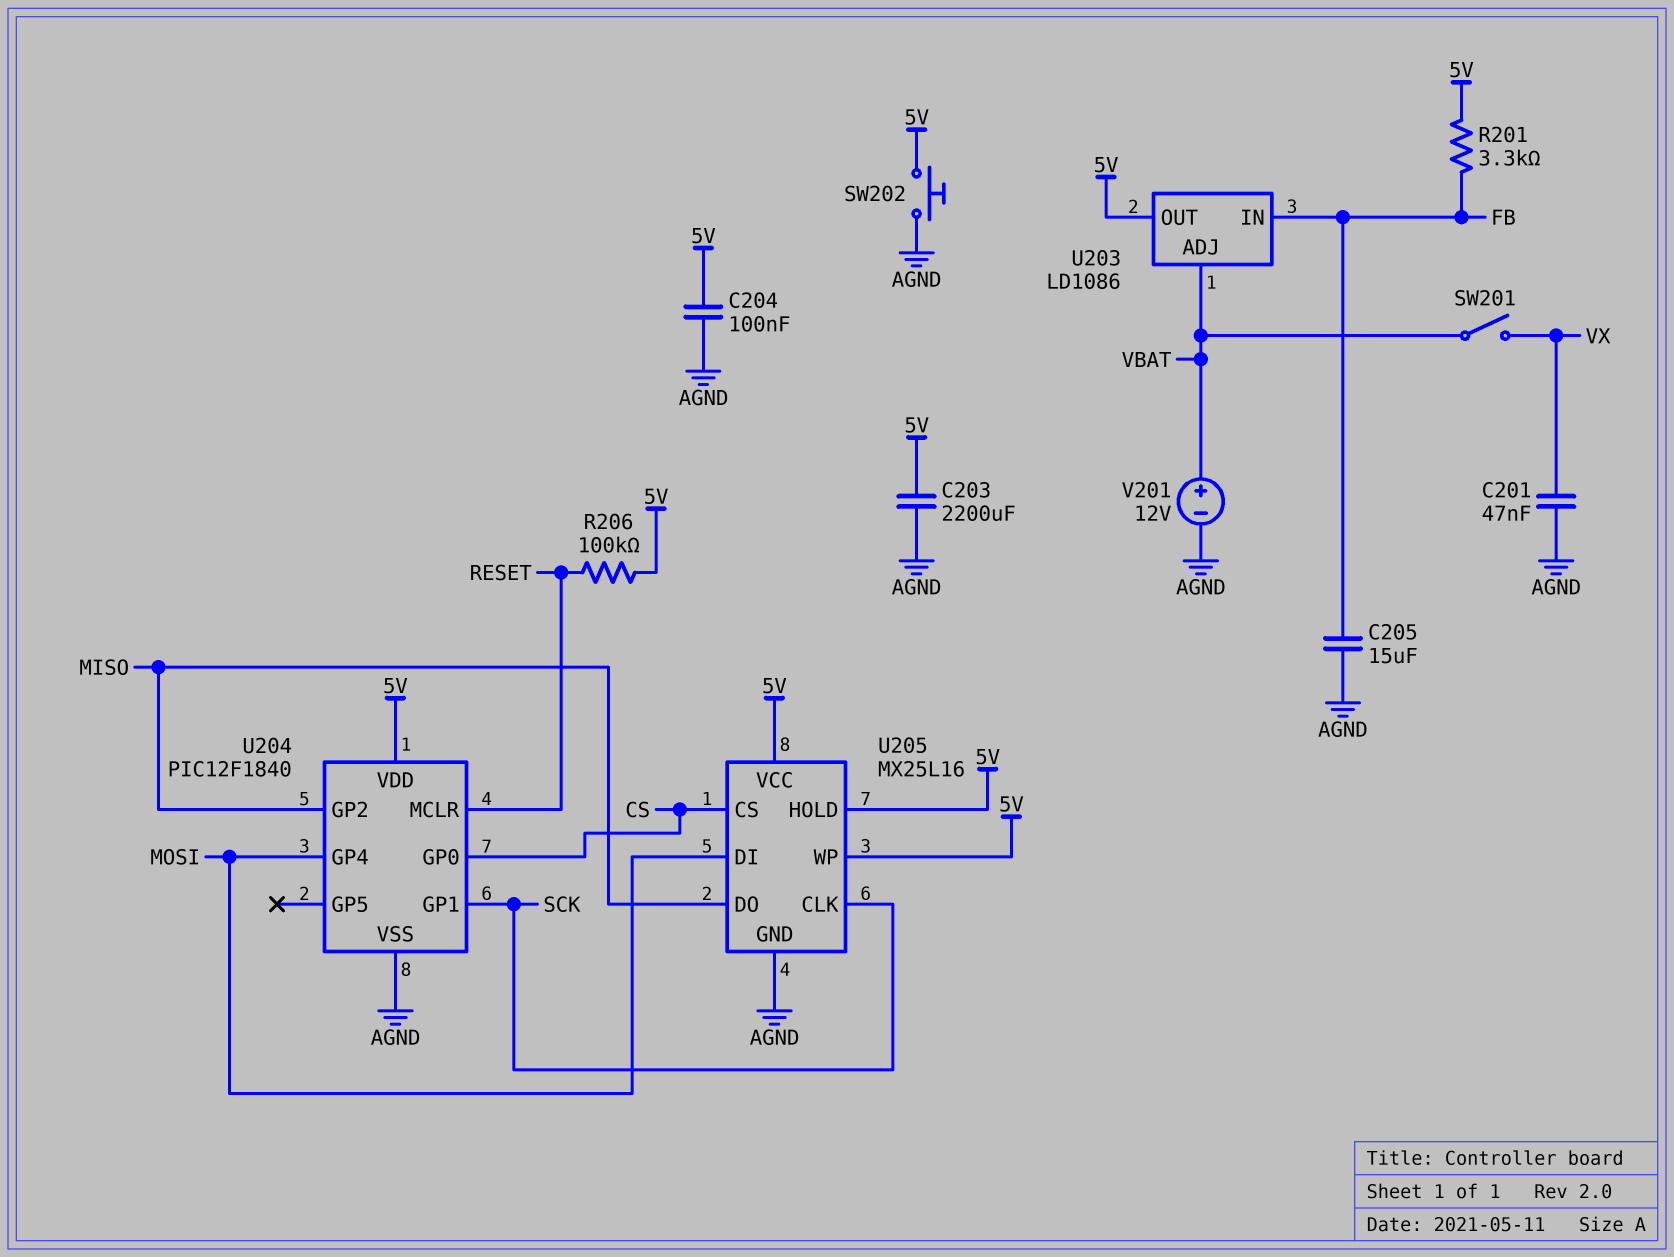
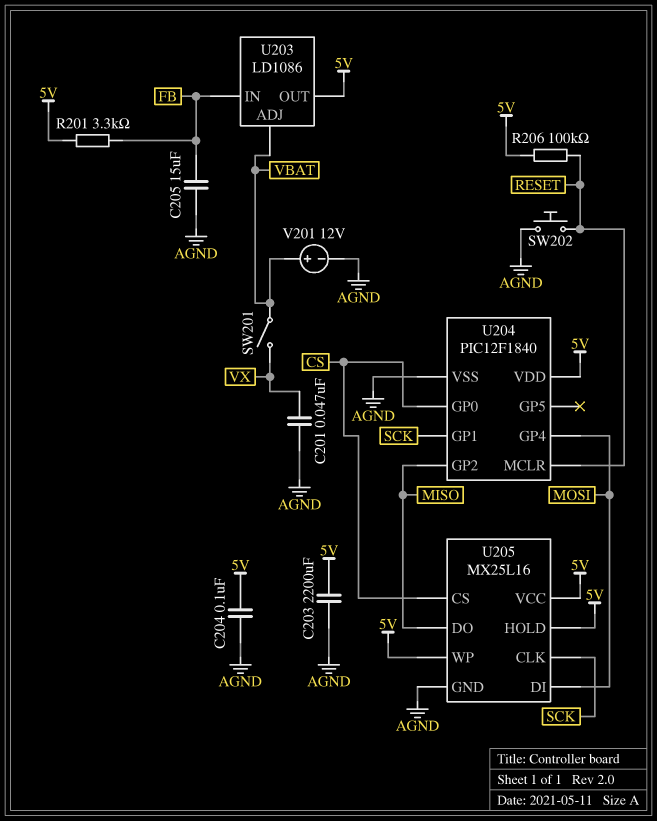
SW202: button (5V, AGND) -> button (AGND, RESET)

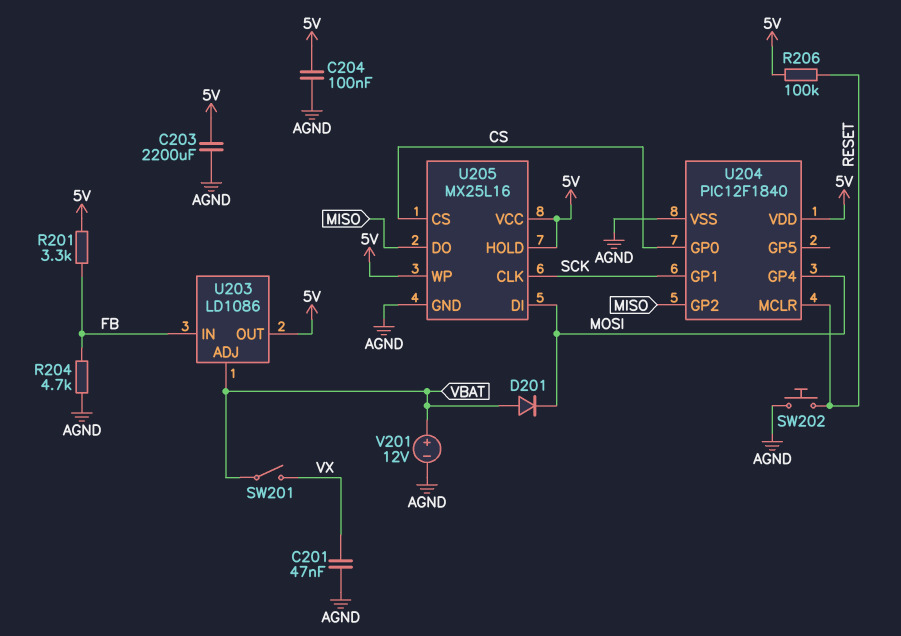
C205: 15uF (AGND, FB) -> none
D201: none -> diode (A VBAT, K MOSI)
R204: none -> 4.7k (AGND, FB)

